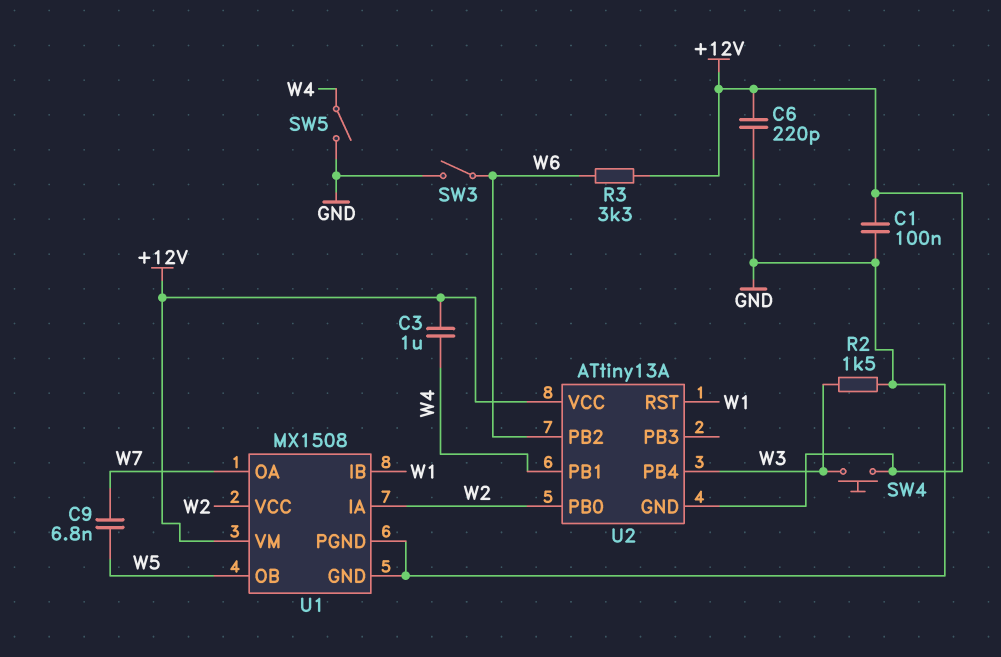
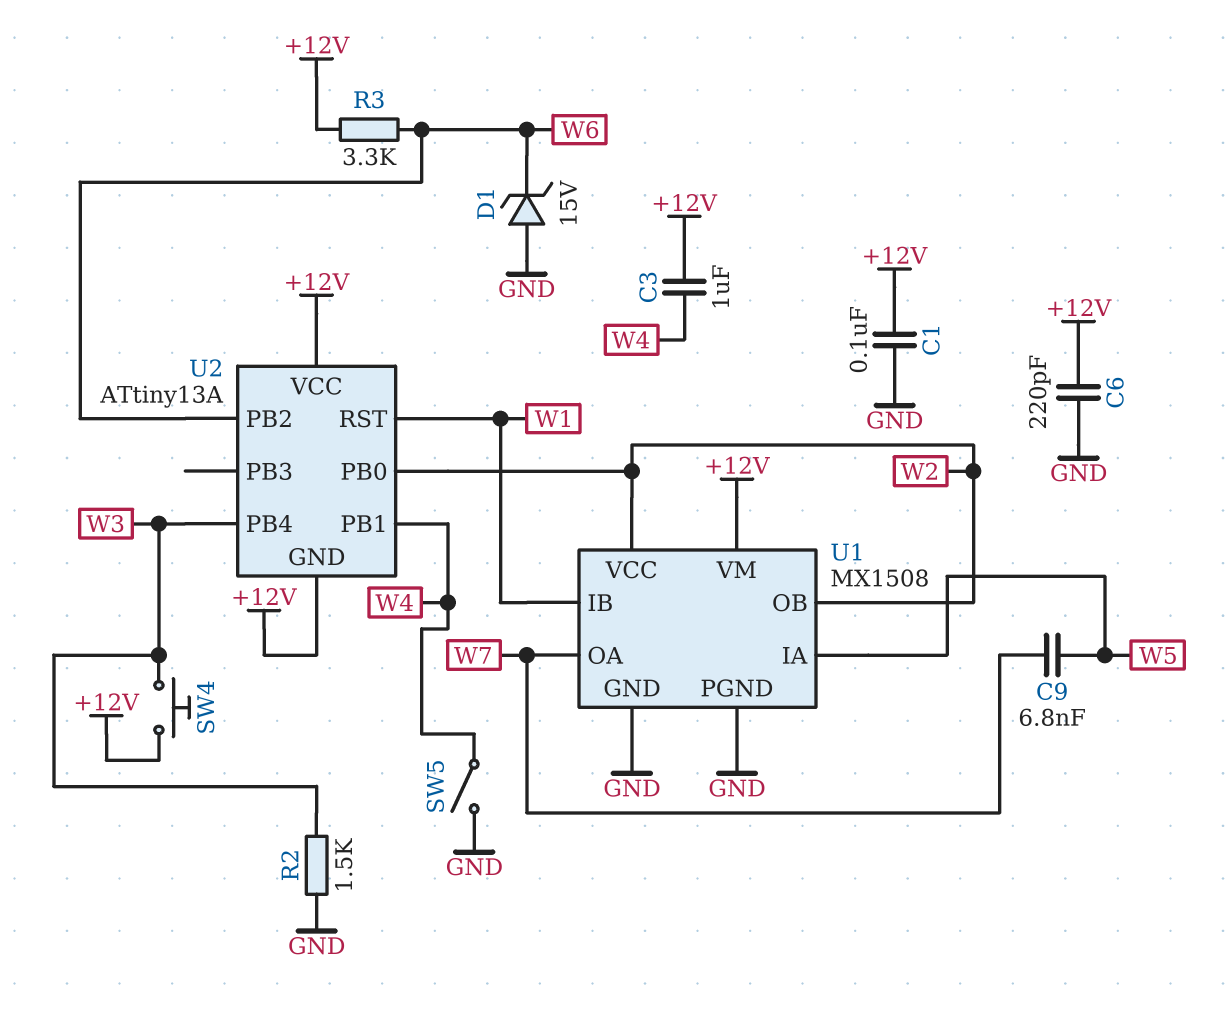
D1: none -> zener 15V (A GND, K W6)
SW3: switch (GND, W6) -> none
U1 pin IA: W2 -> W5
U1 pin OB: W5 -> W2

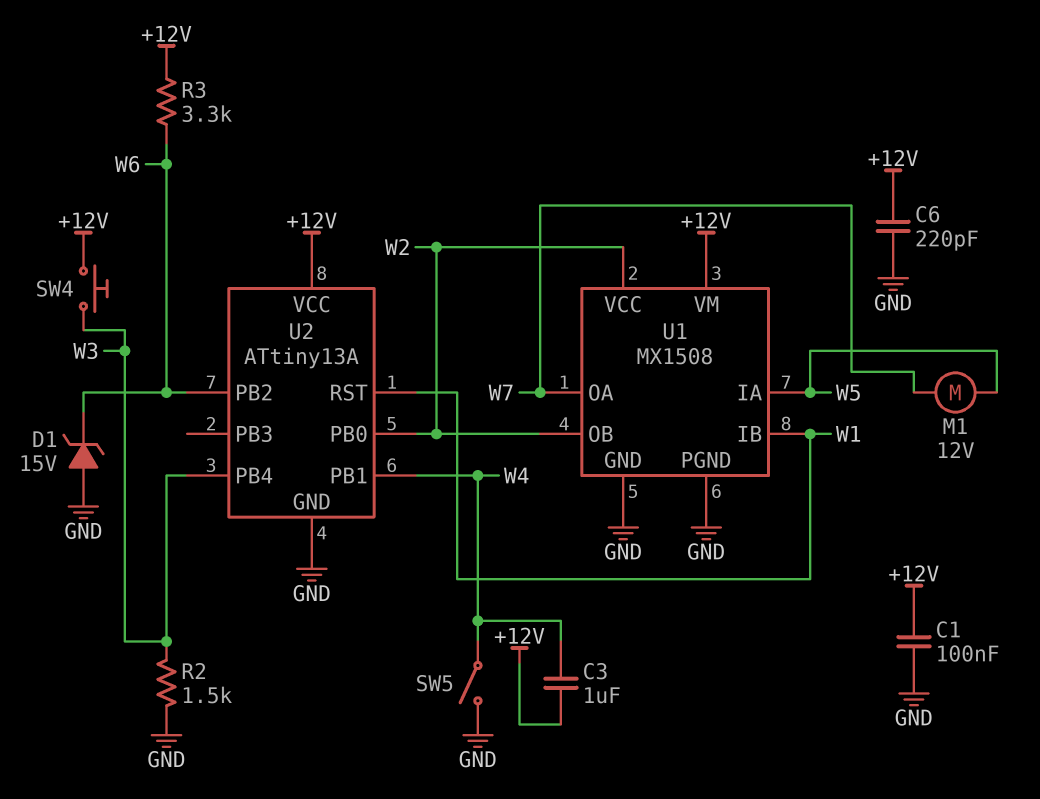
C9: 6.8nF (W5, W7) -> none
M1: none -> motor 12V (W5, W7)
U2 pin GND: +12V -> GND

